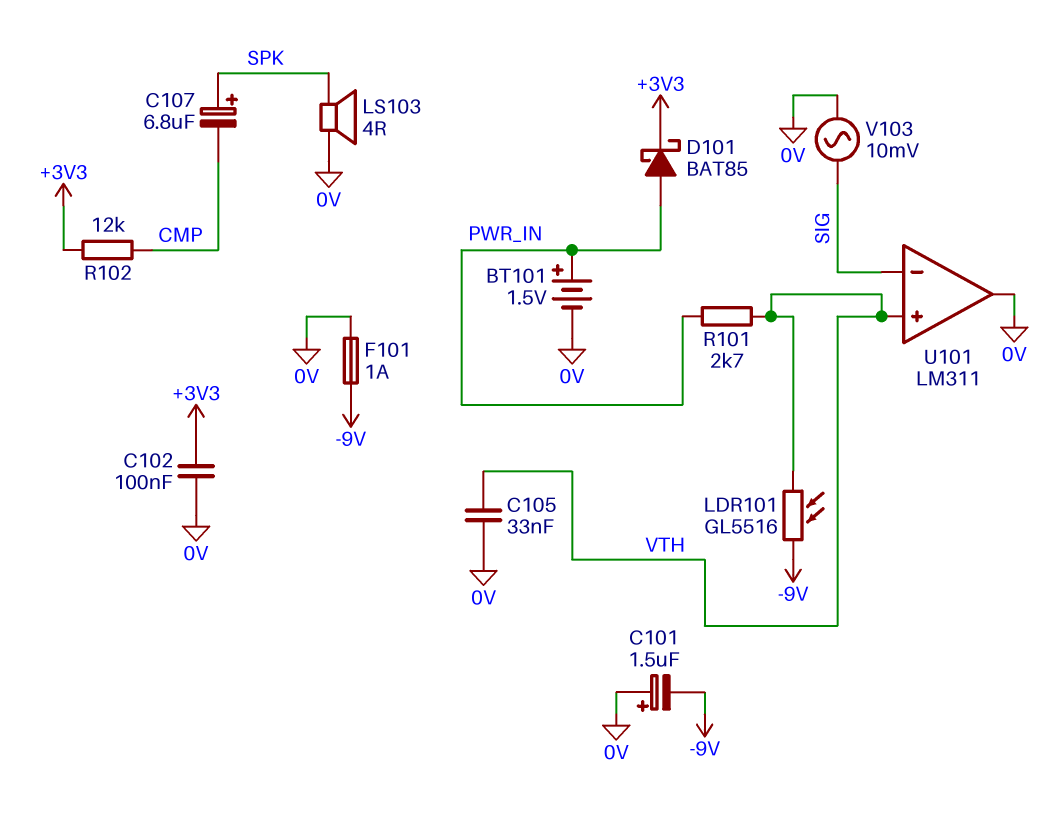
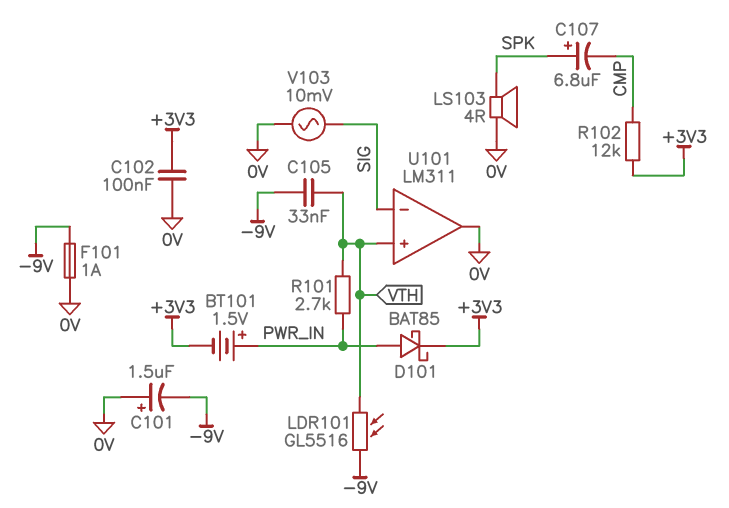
BT101: 1.5V (plus PWR_IN, minus 0V) -> 1.5V (plus PWR_IN, minus +3V3)
C105: 33nF (0V, VTH) -> 33nF (-9V, VTH)

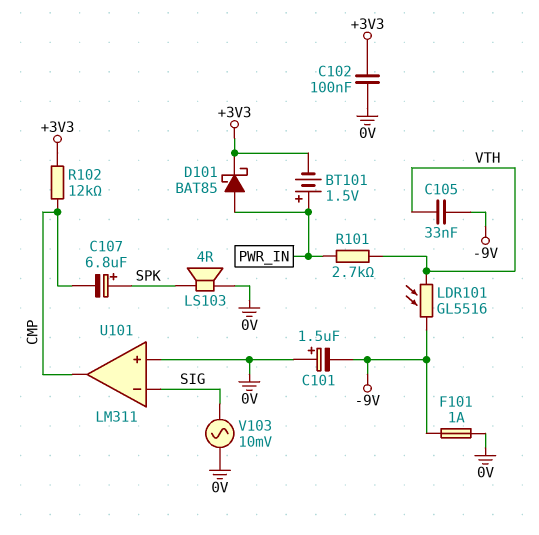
U101 pin in+: VTH -> 0V
U101 pin out: 0V -> CMP

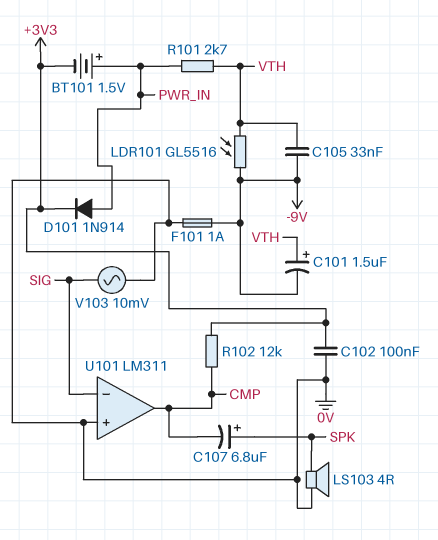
C101: 1.5uF (plus 0V, minus -9V) -> 1.5uF (plus VTH, minus -9V)
D101: schottky BAT85 (A PWR_IN, K +3V3) -> diode 1N914 (A PWR_IN, K +3V3)

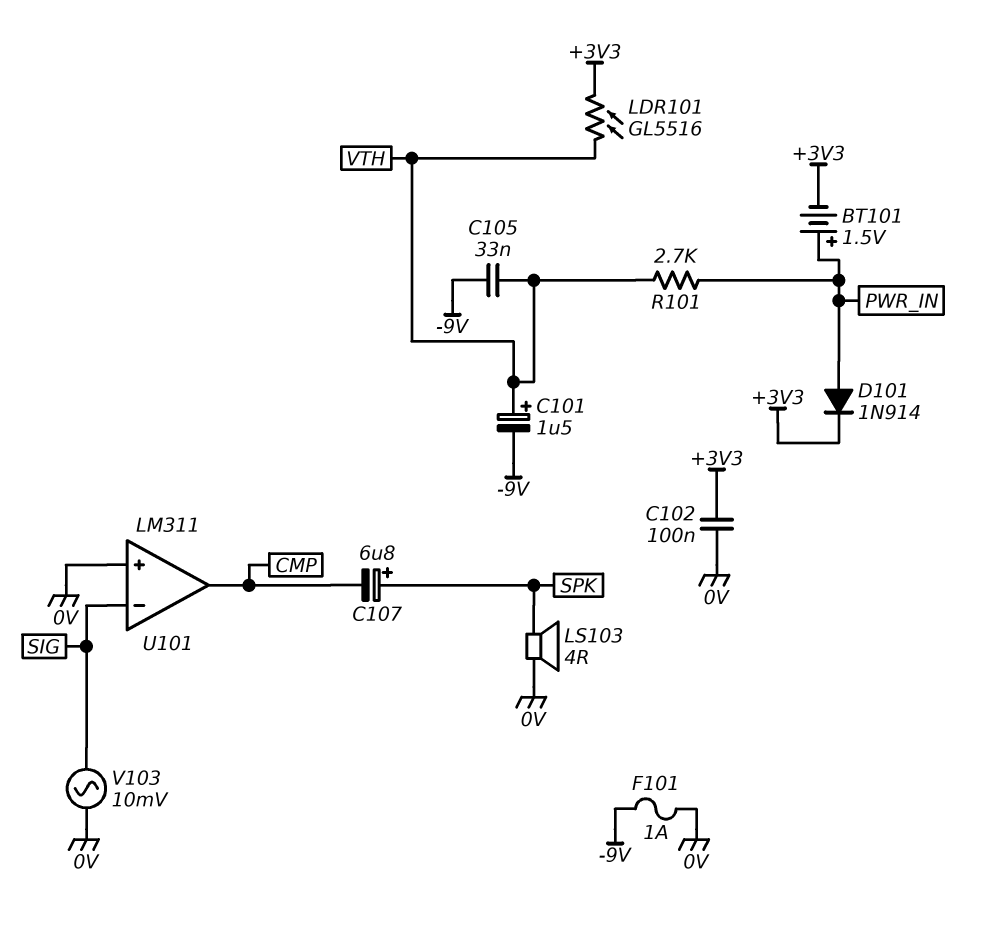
LDR101: GL5516 (-9V, VTH) -> GL5516 (+3V3, VTH)
R102: 12k (+3V3, CMP) -> none

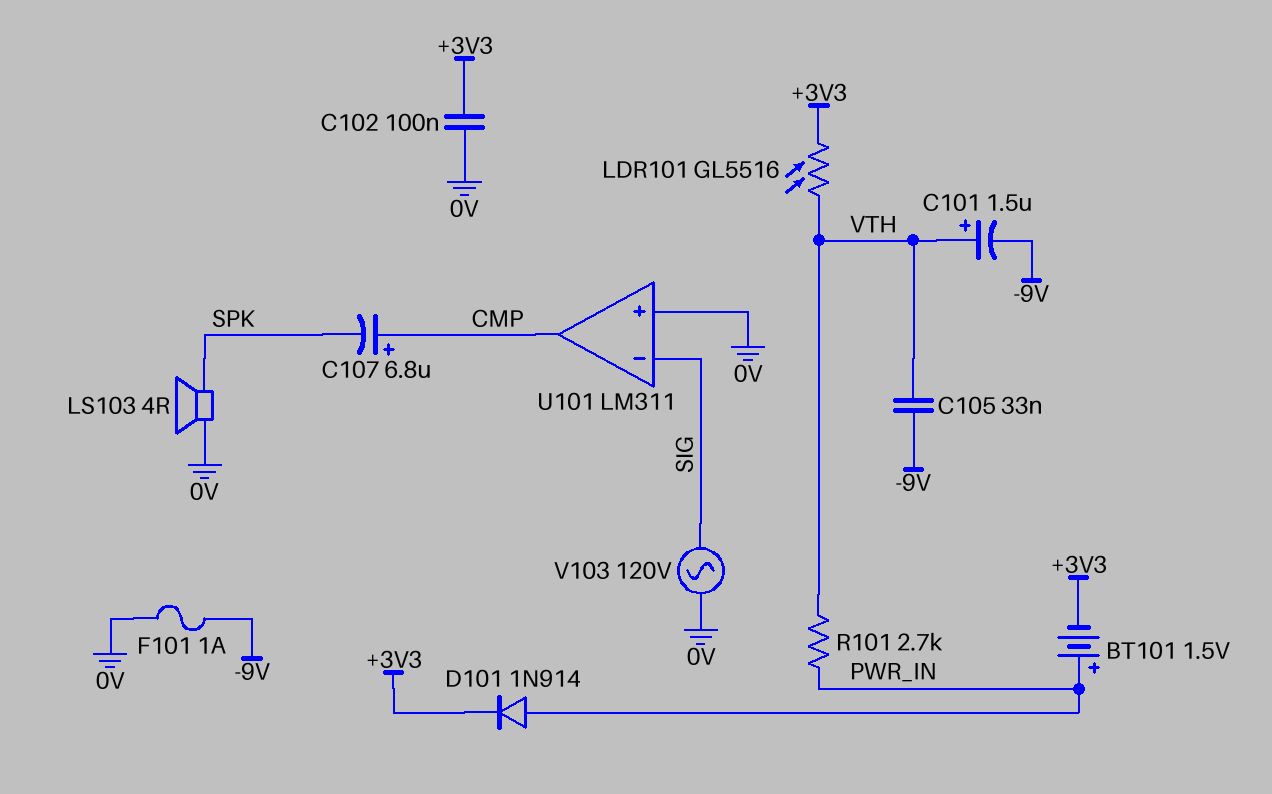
C107: 6.8uF (plus SPK, minus CMP) -> 6.8uF (plus CMP, minus SPK)
V103: AC 10mV (0V, SIG) -> AC 120V (0V, SIG)

